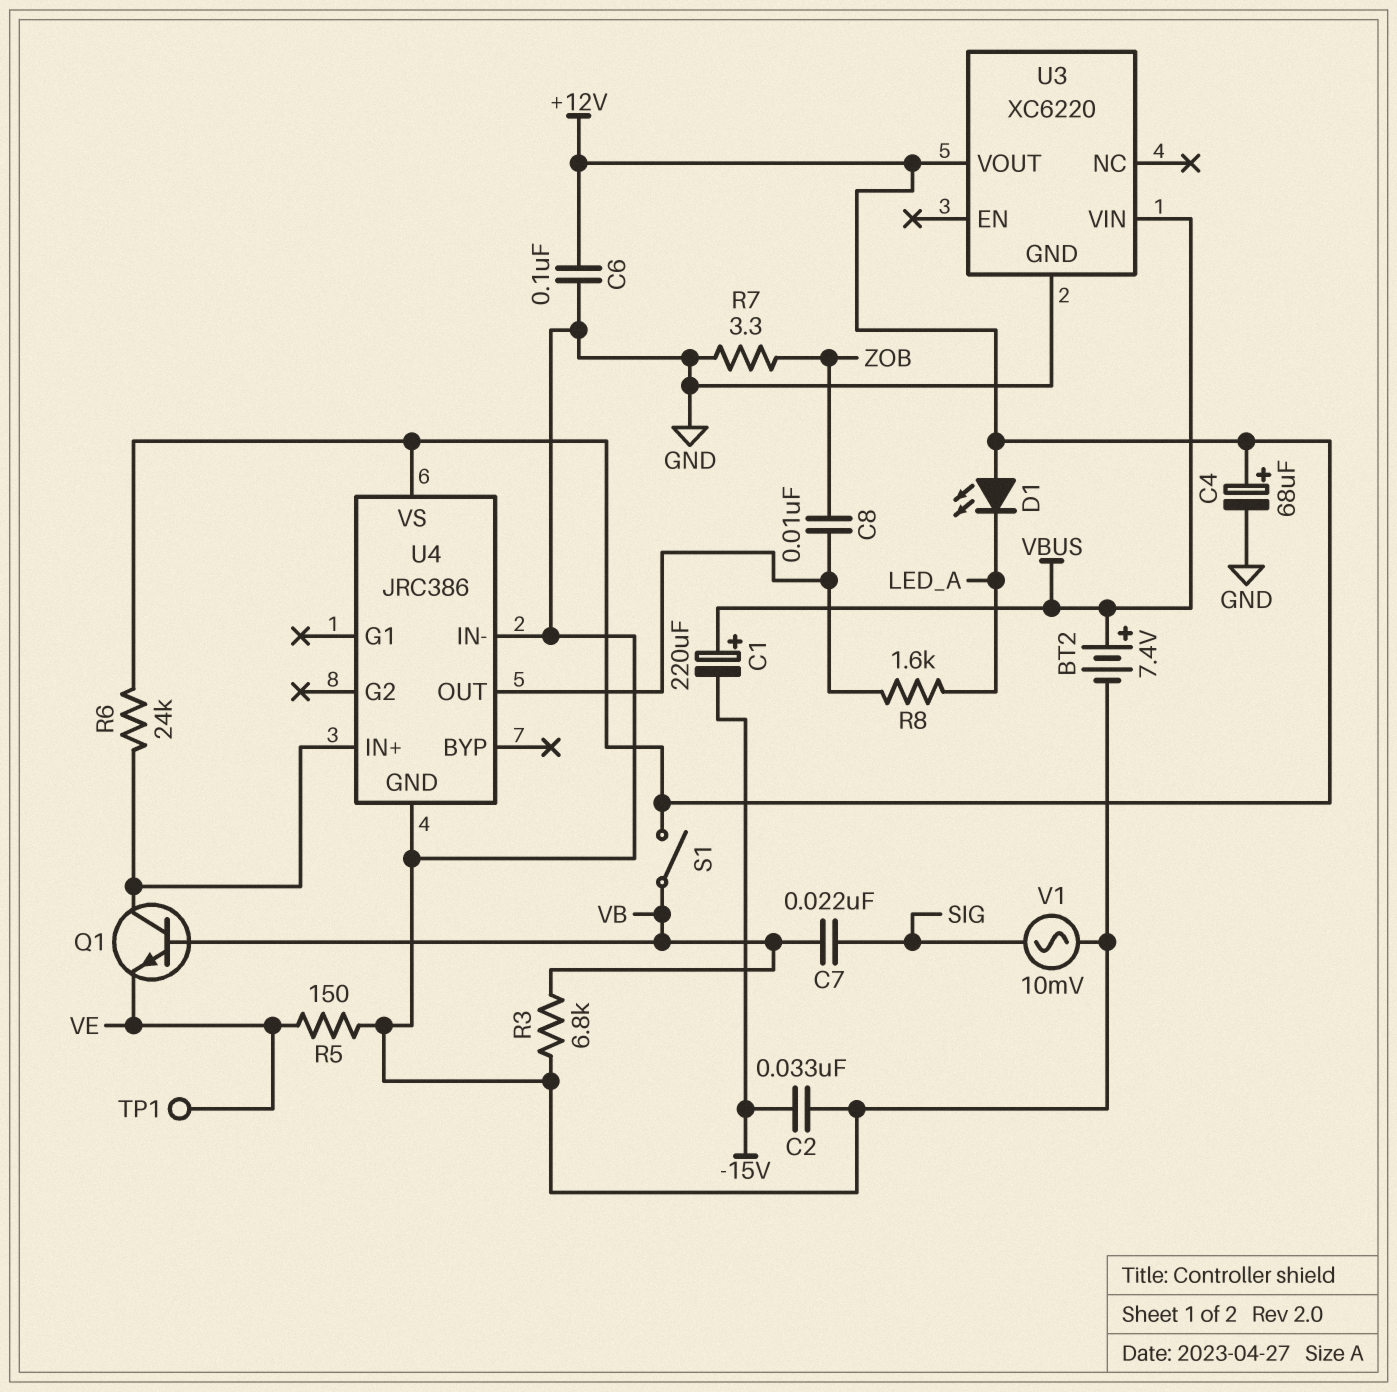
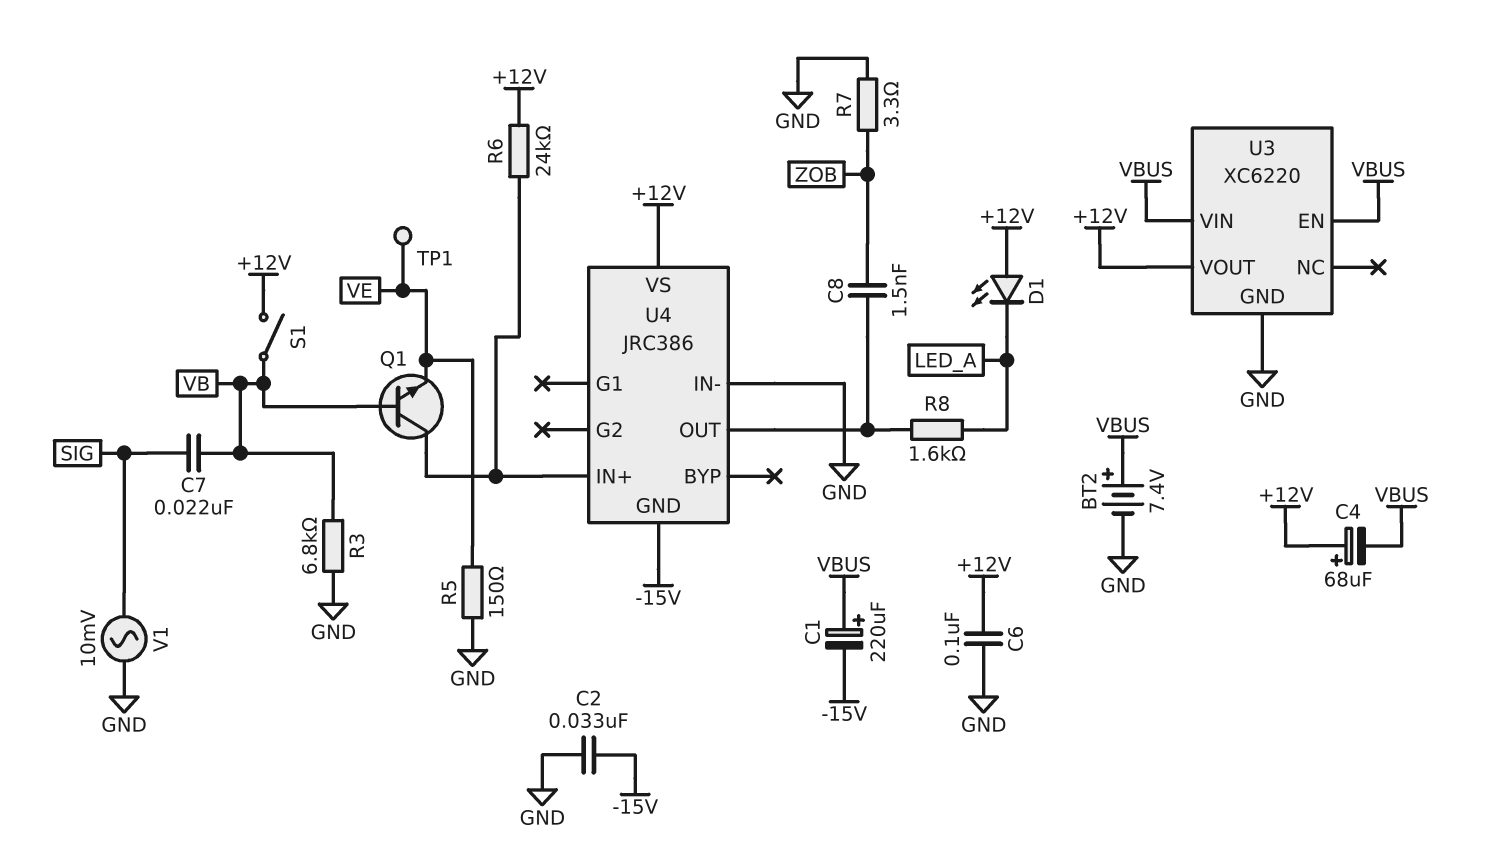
C4: 68uF (plus +12V, minus GND) -> 68uF (plus +12V, minus VBUS)
C8: 10nF (U4/OUT, ZOB) -> 1.5nF (U4/OUT, ZOB)
U3 pin EN: none -> VBUS
U4 pin GND: GND -> -15V

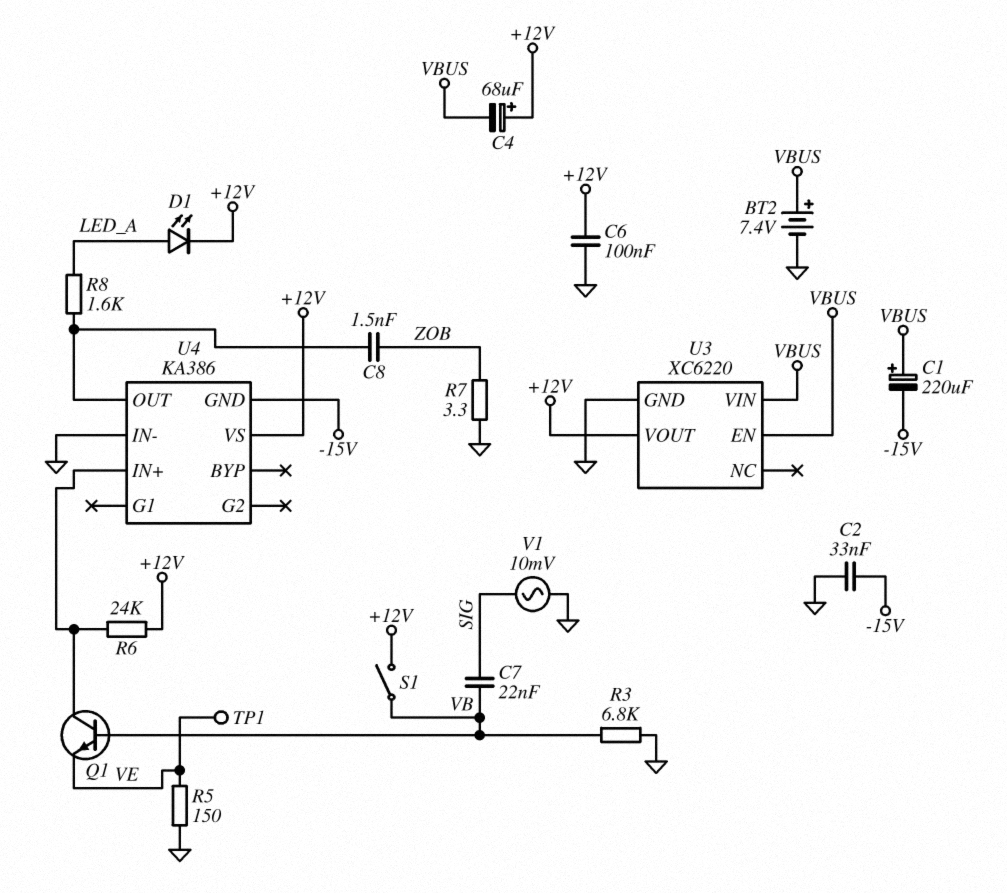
D1: LED (A +12V, K LED_A) -> LED (A LED_A, K +12V)
U4: JRC386 -> KA386

